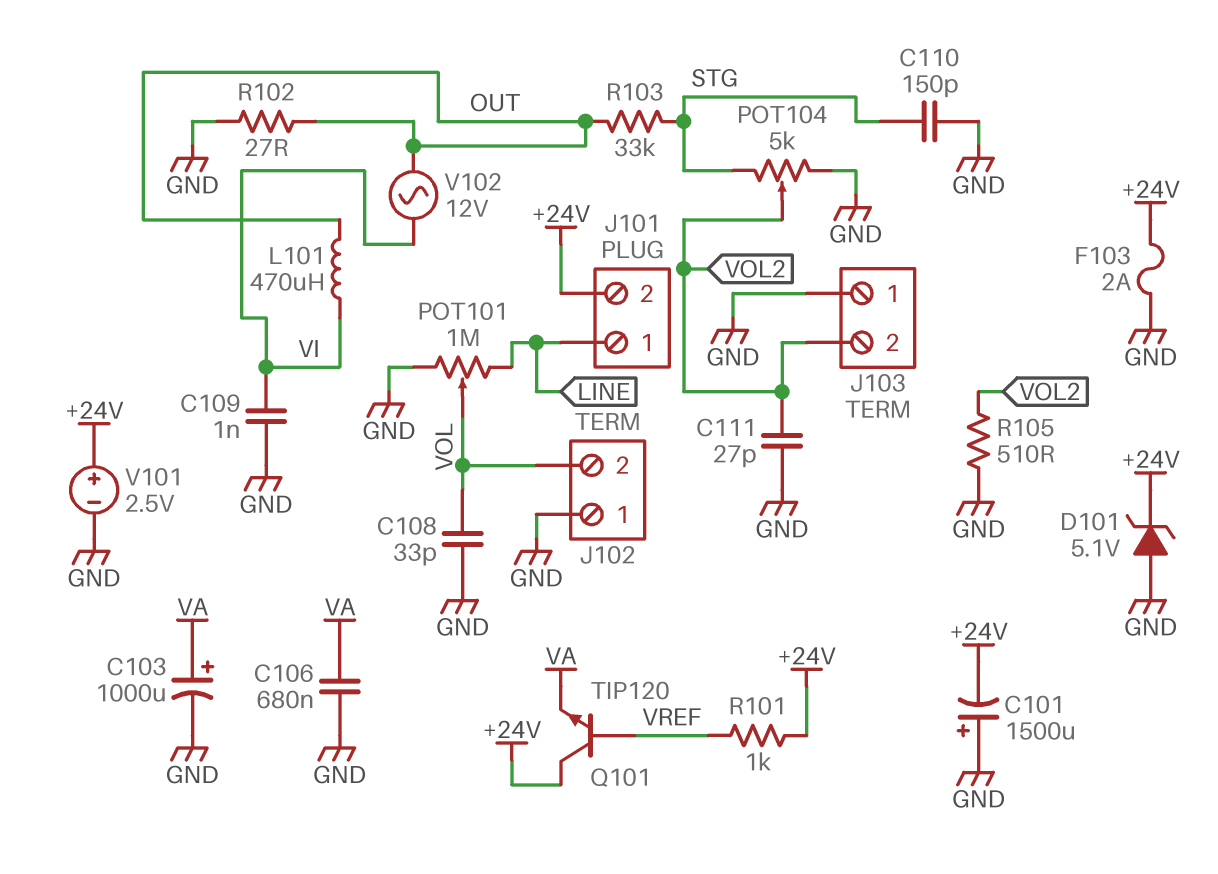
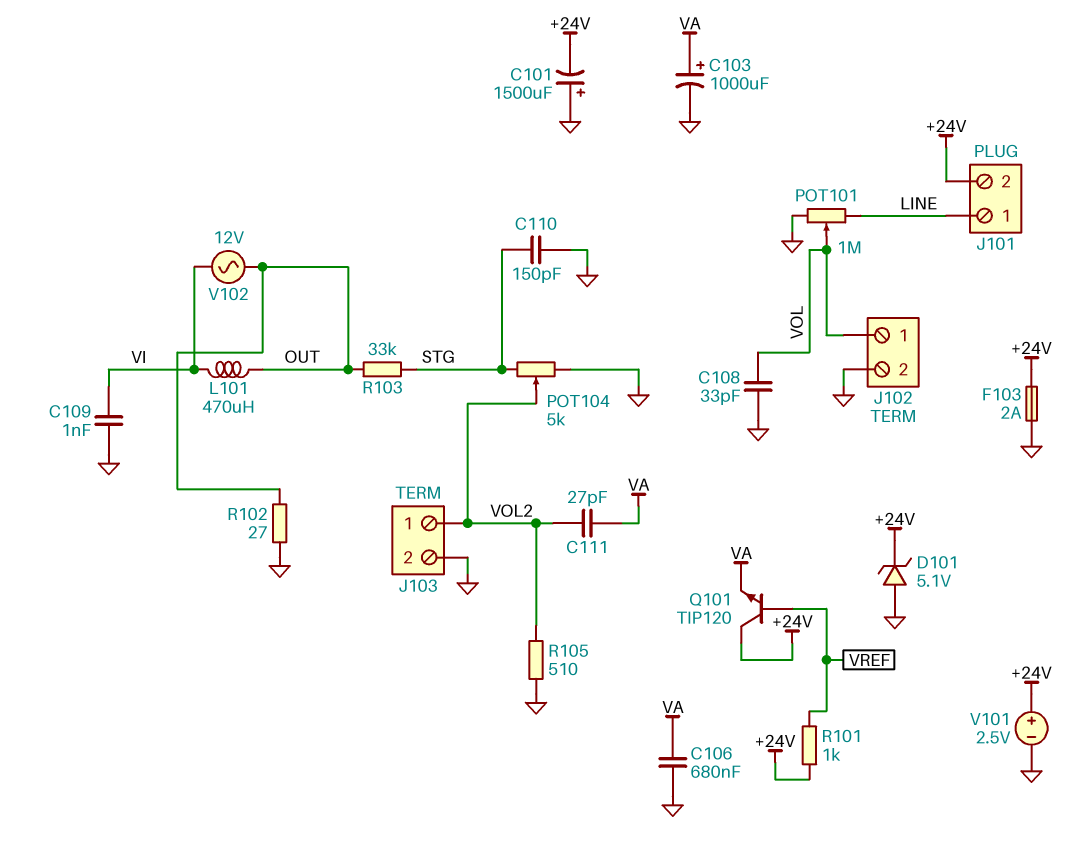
C111: 27pF (GND, VOL2) -> 27pF (VA, VOL2)
J102 pin 1: GND -> VOL
J102 pin 2: VOL -> GND
J103 pin 1: GND -> VOL2
J103 pin 2: VOL2 -> GND

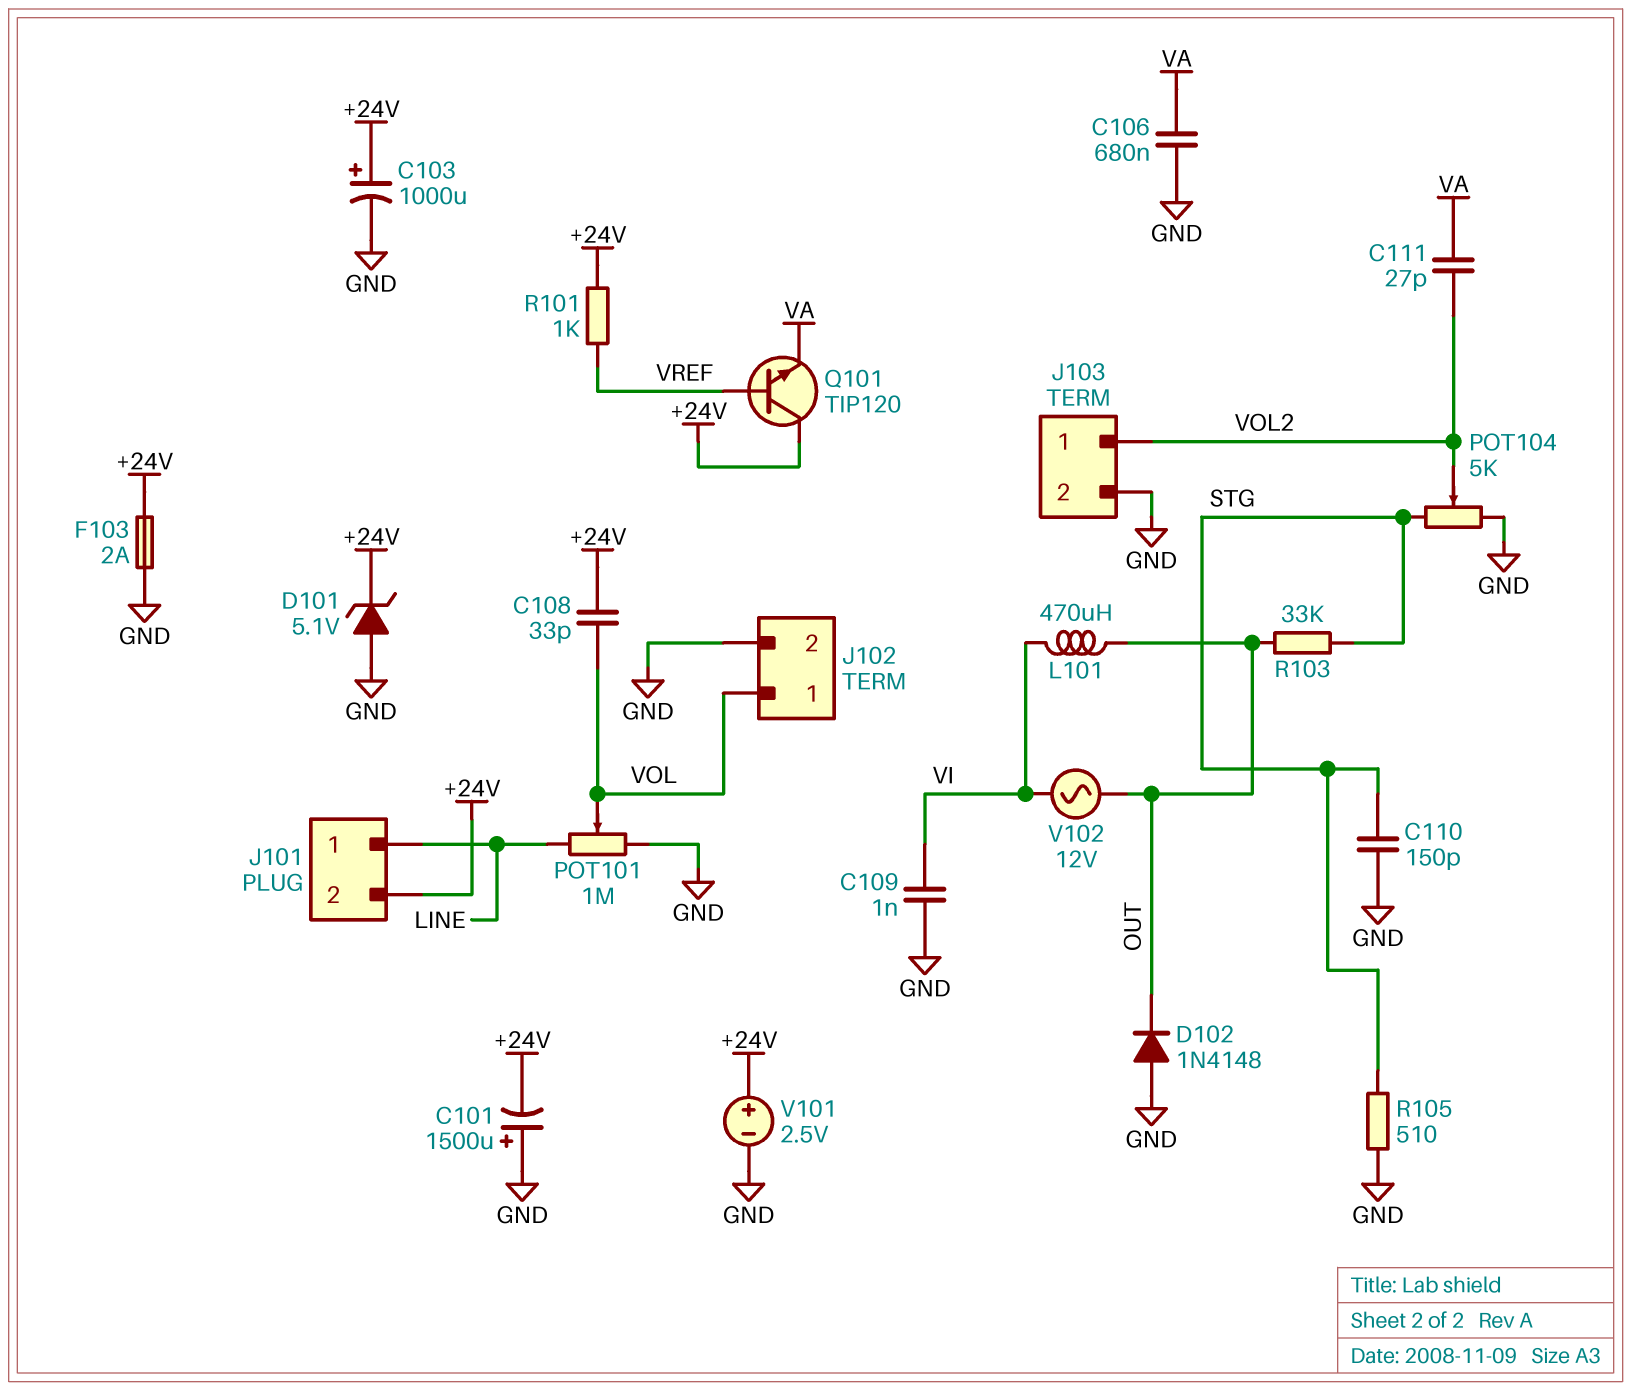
C103: 1000uF (plus VA, minus GND) -> 1000uF (plus +24V, minus GND)
C108: 33pF (GND, VOL) -> 33pF (+24V, VOL)
D102: none -> diode 1N4148 (A GND, K OUT)
R102: 27 (GND, OUT) -> none
R105: 510 (GND, VOL2) -> 510 (GND, STG)

